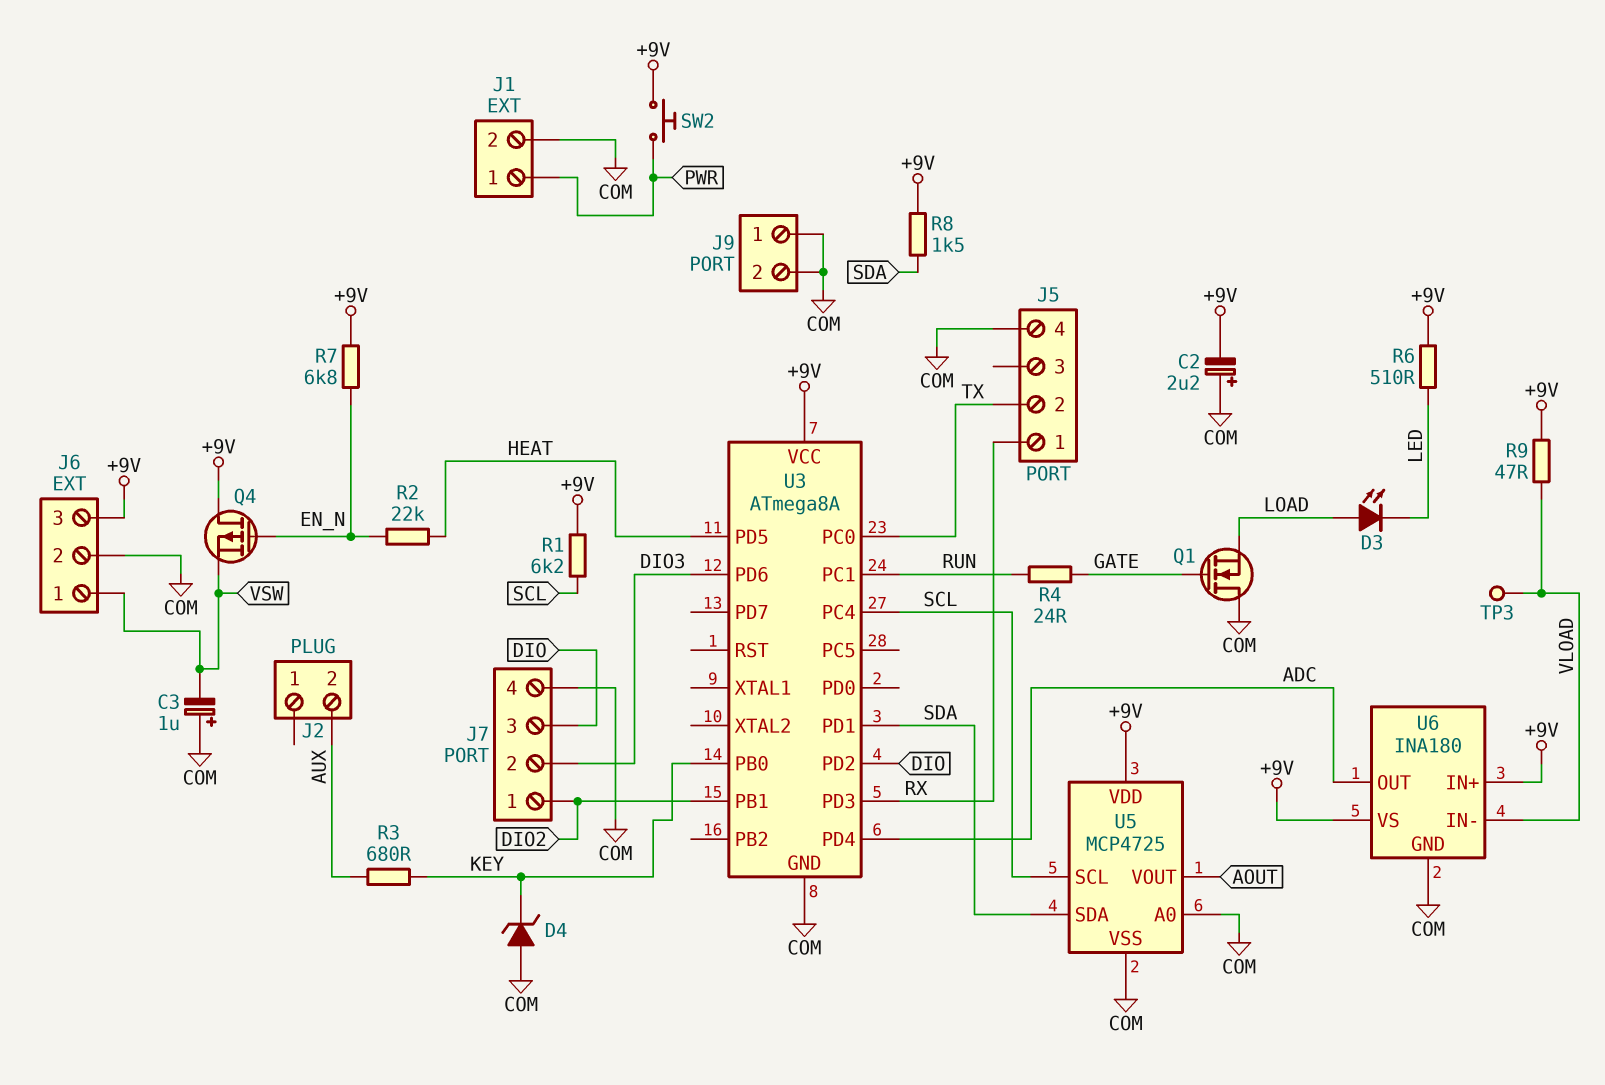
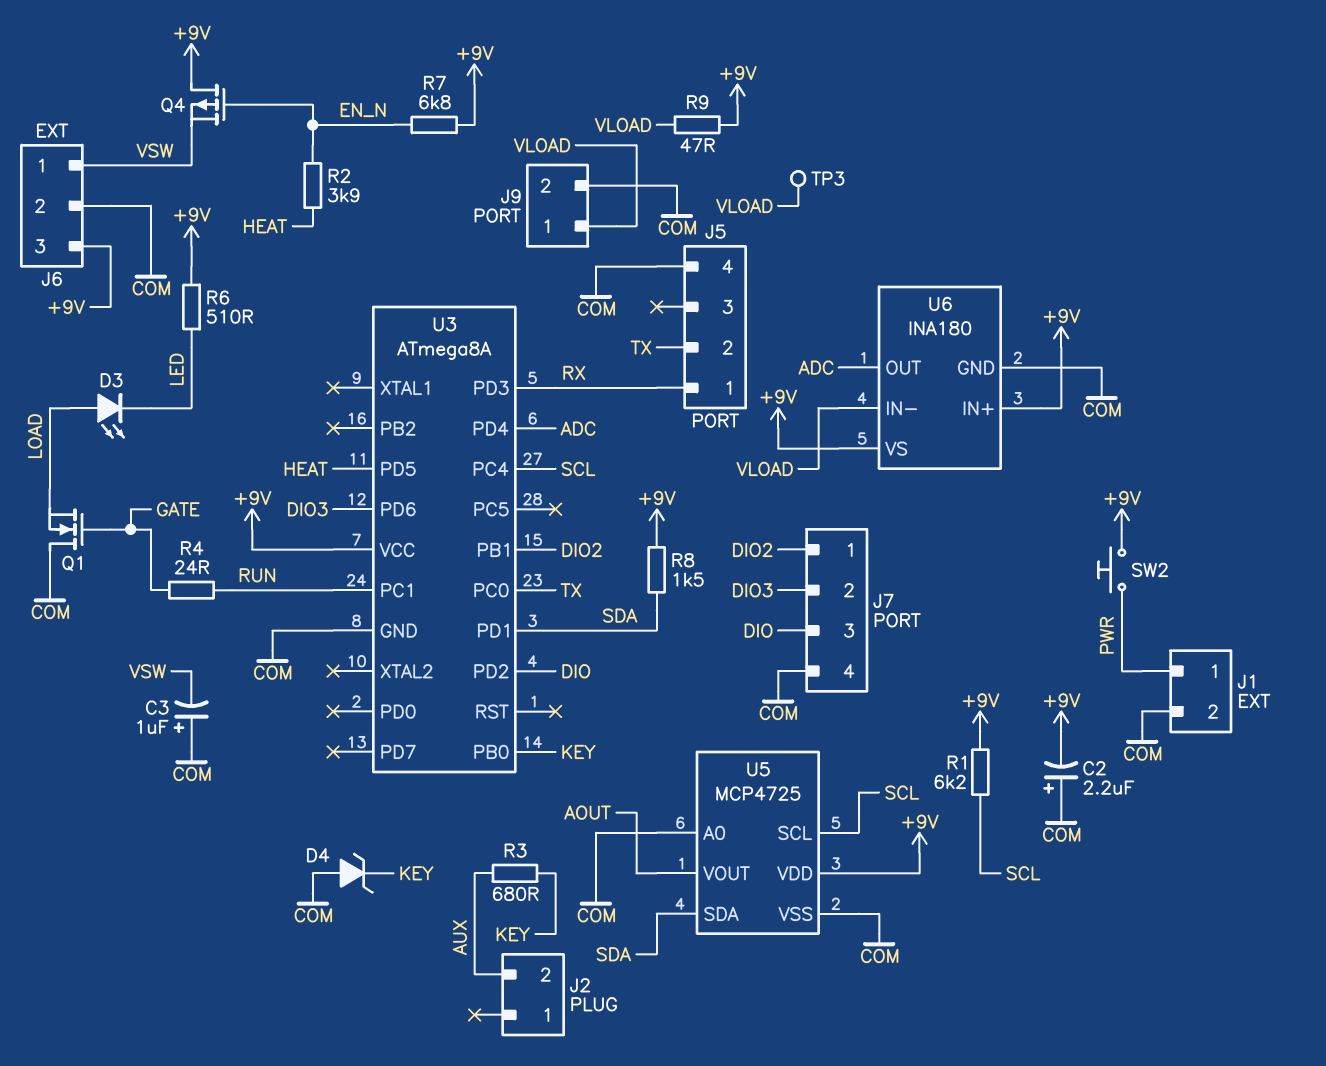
J9 pin 1: COM -> VLOAD
R2: 22k (EN_N, HEAT) -> 3.9k (EN_N, HEAT)

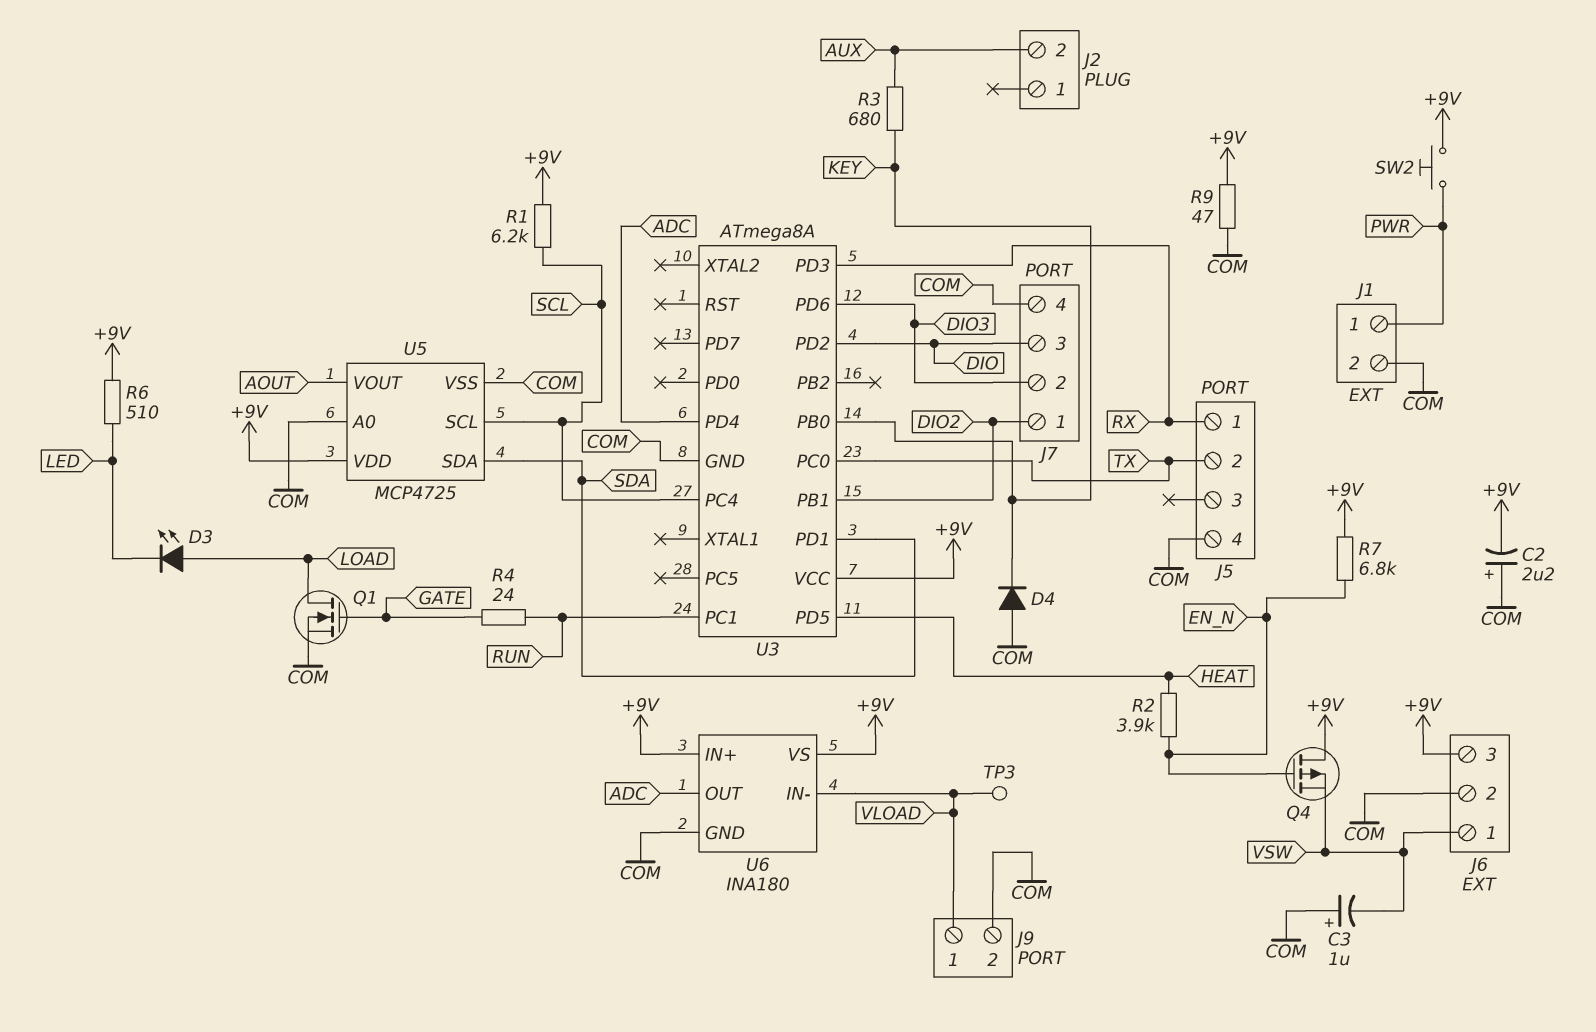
D4: zener (A COM, K KEY) -> diode (A COM, K KEY)
Q1: NMOS (G GATE, D COM, S LOAD) -> NMOS (G GATE, D LOAD, S COM)
R8: 1.5k (+9V, SDA) -> none
R9: 47 (+9V, VLOAD) -> 47 (+9V, COM)

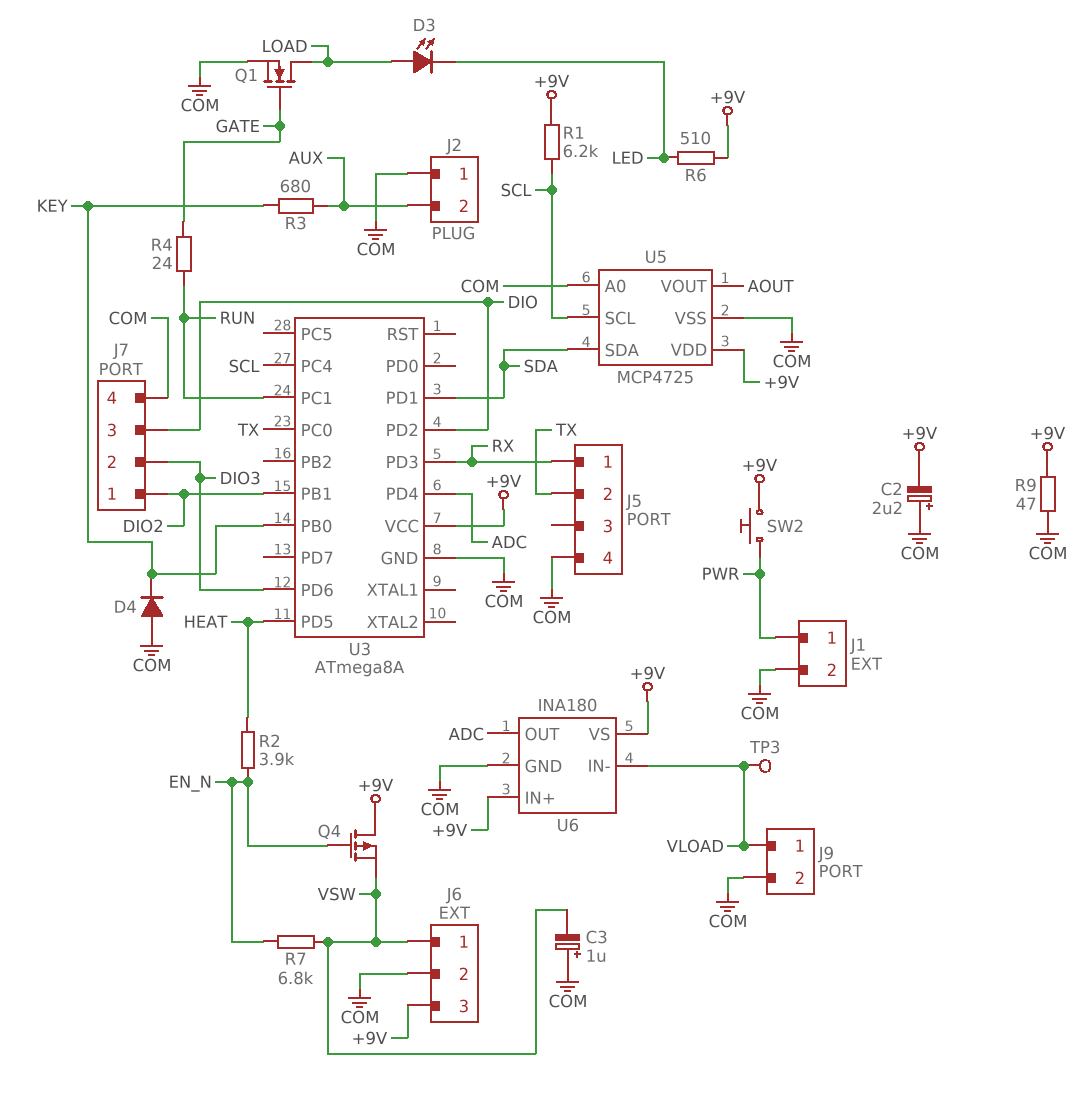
J2 pin 1: none -> COM
R7: 6.8k (+9V, EN_N) -> 6.8k (EN_N, VSW)

